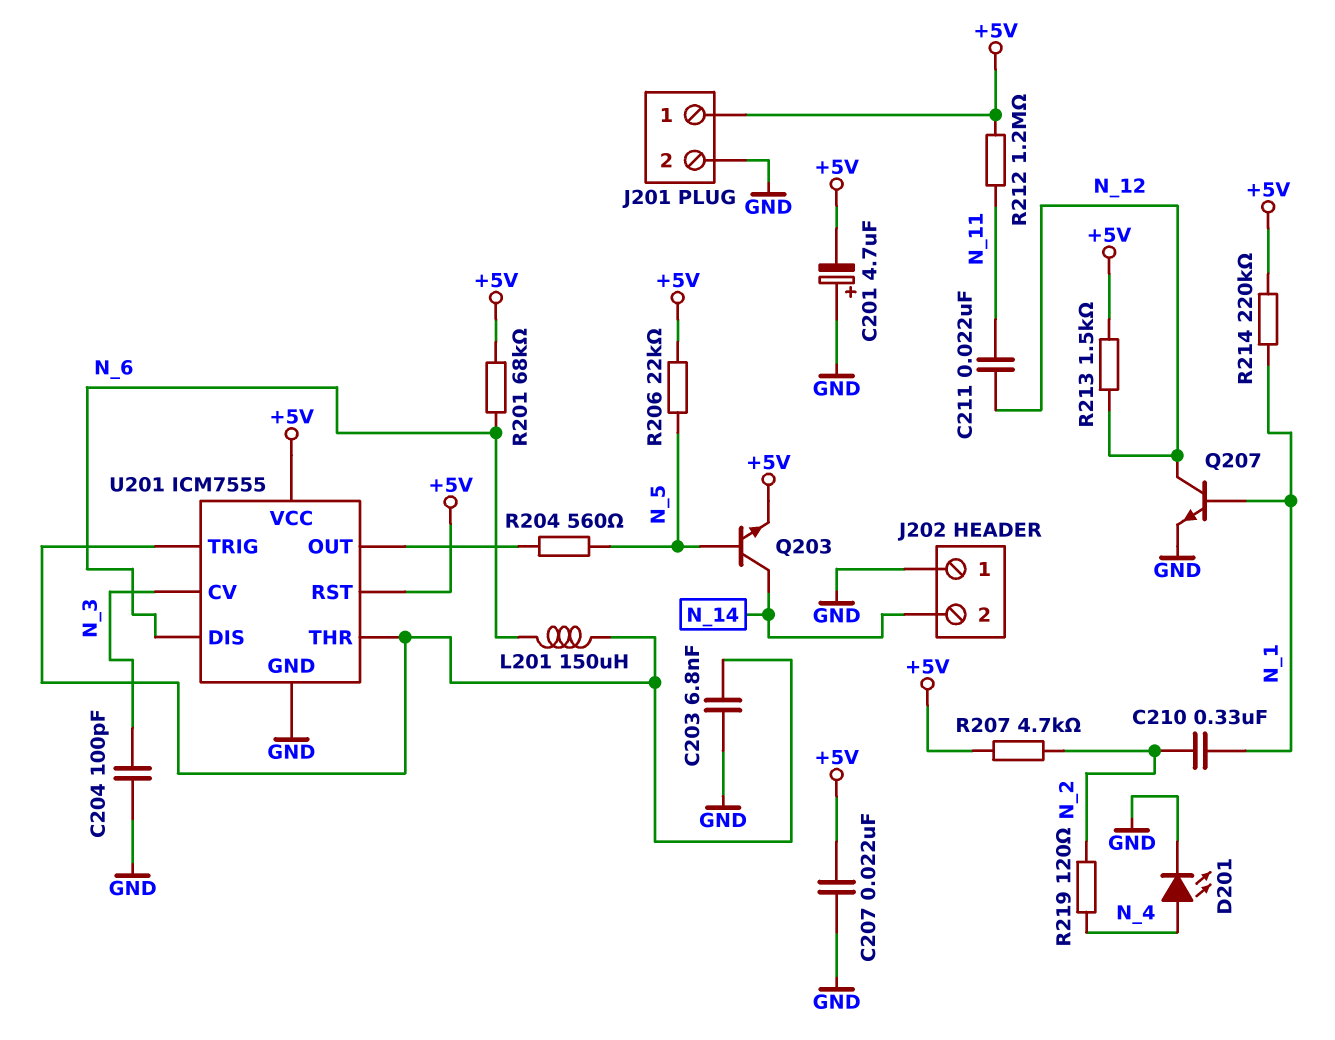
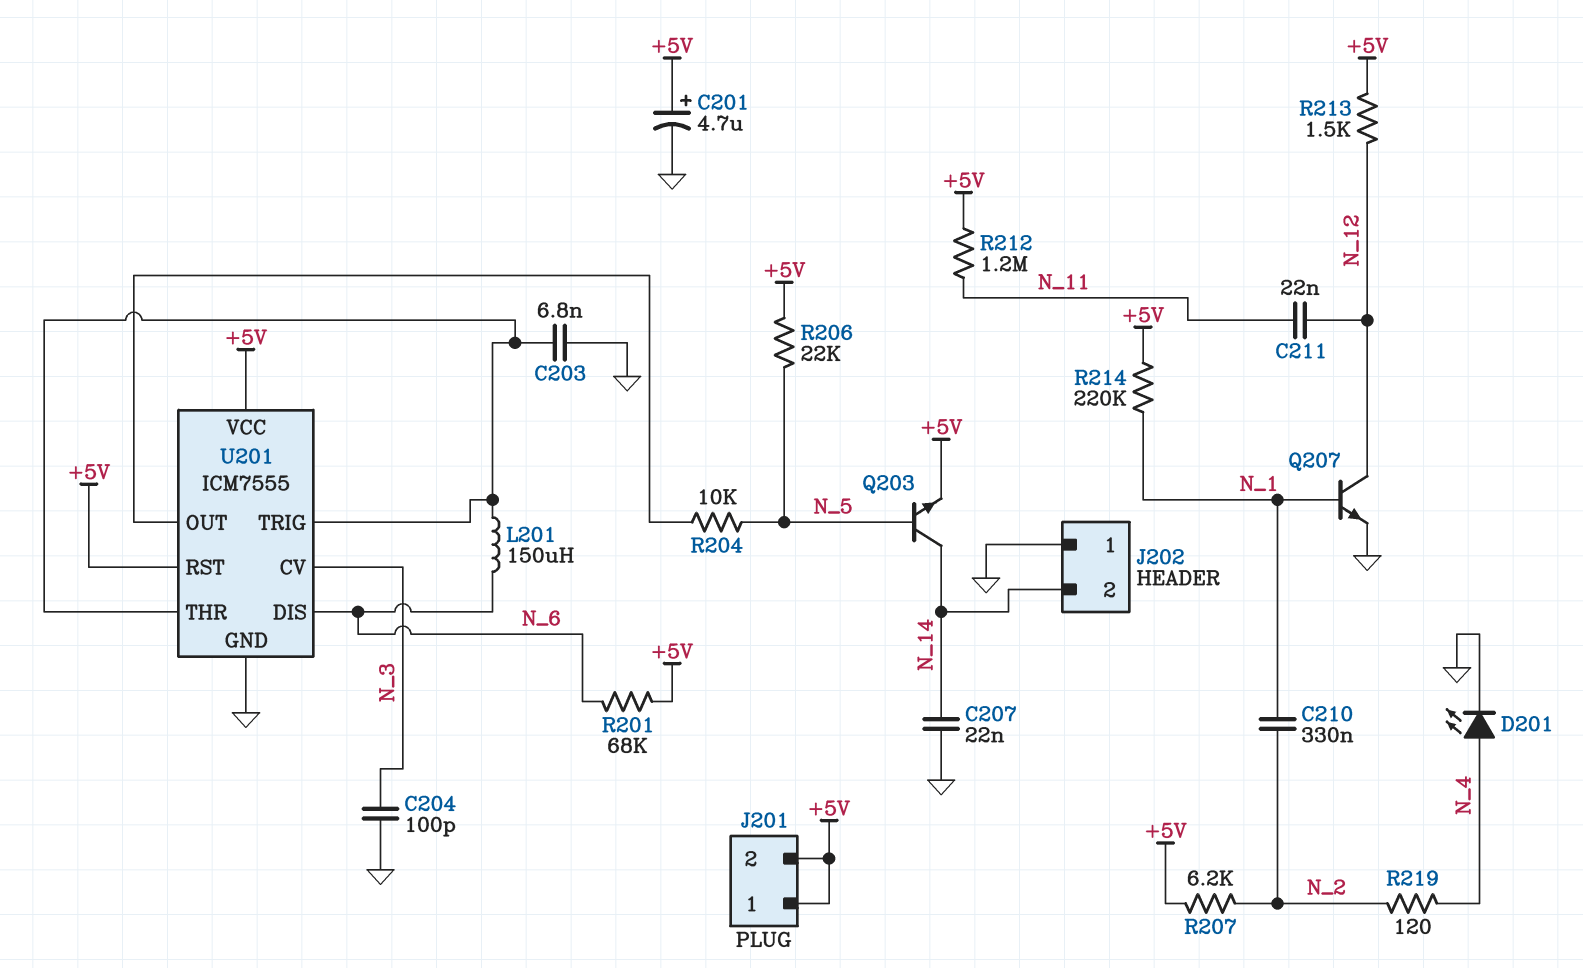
C201: 4.7uF (plus GND, minus +5V) -> 4.7uF (plus +5V, minus GND)
C207: 22nF (+5V, GND) -> 22nF (GND, N_14)
J201 pin 2: GND -> +5V
R204: 560 (N_5, U201/OUT) -> 10k (N_5, U201/OUT)
R207: 4.7k (+5V, N_2) -> 6.2k (+5V, N_2)

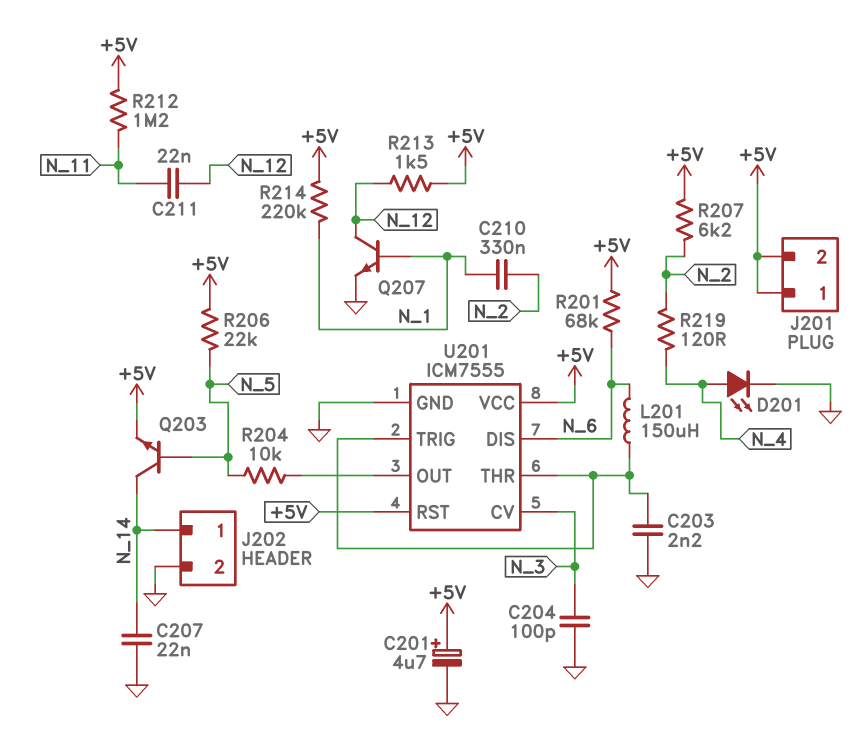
C203: 6.8nF (GND, U201/THR) -> 2.2nF (GND, U201/THR)
J202 pin 1: GND -> N_14
J202 pin 2: N_14 -> GND

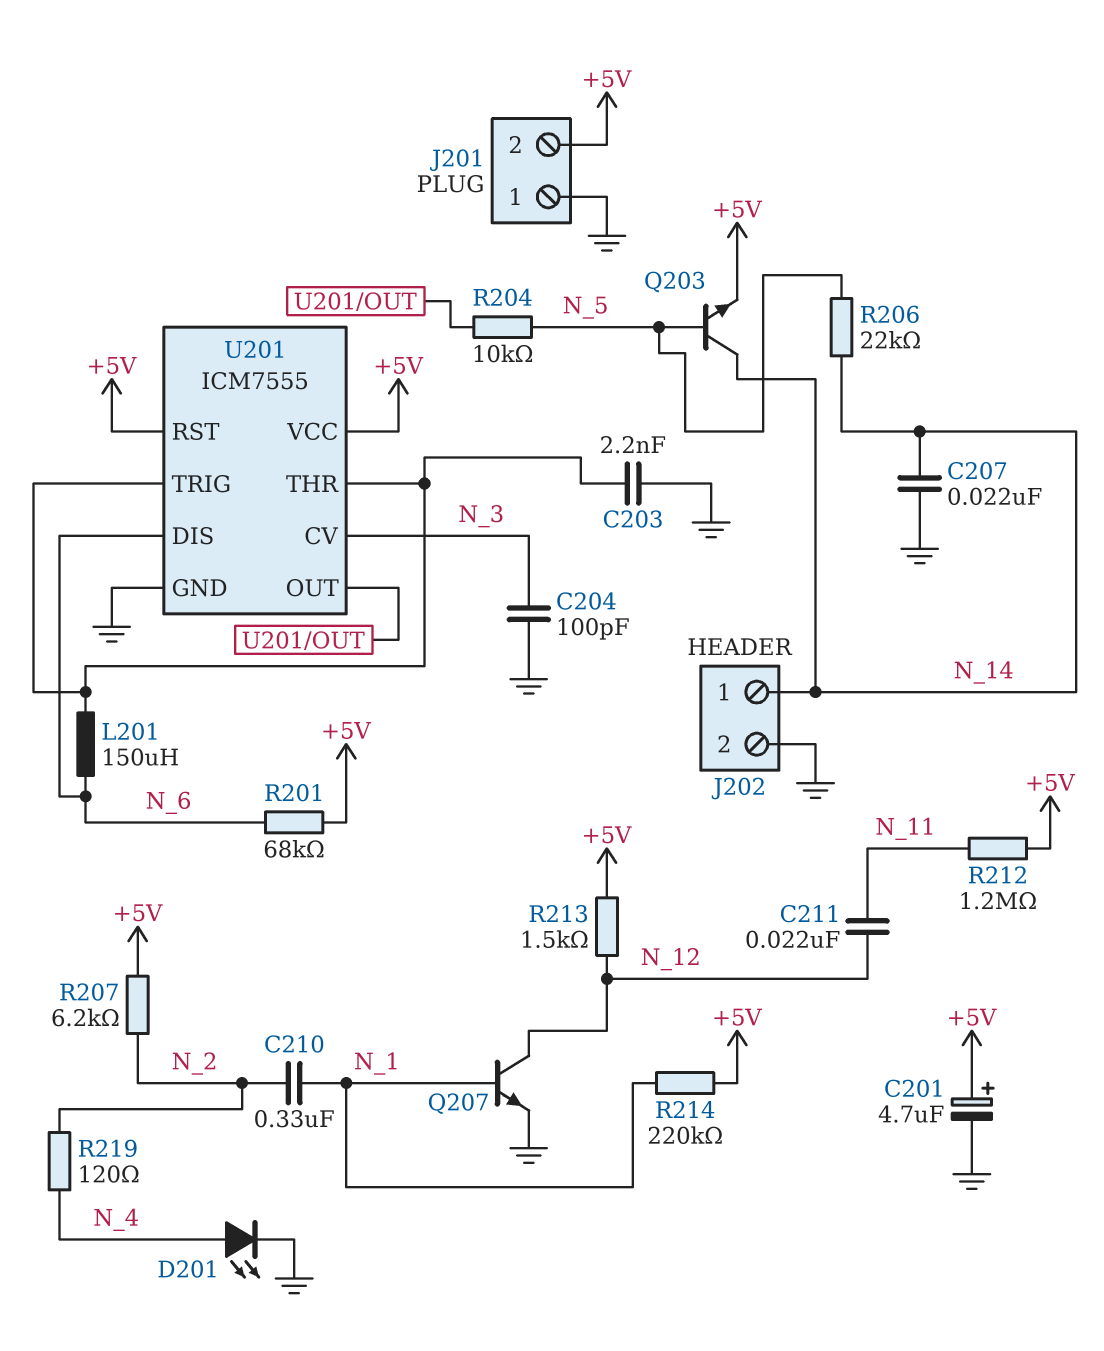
J201 pin 1: +5V -> GND
R206: 22k (+5V, N_5) -> 22k (N_5, N_14)

